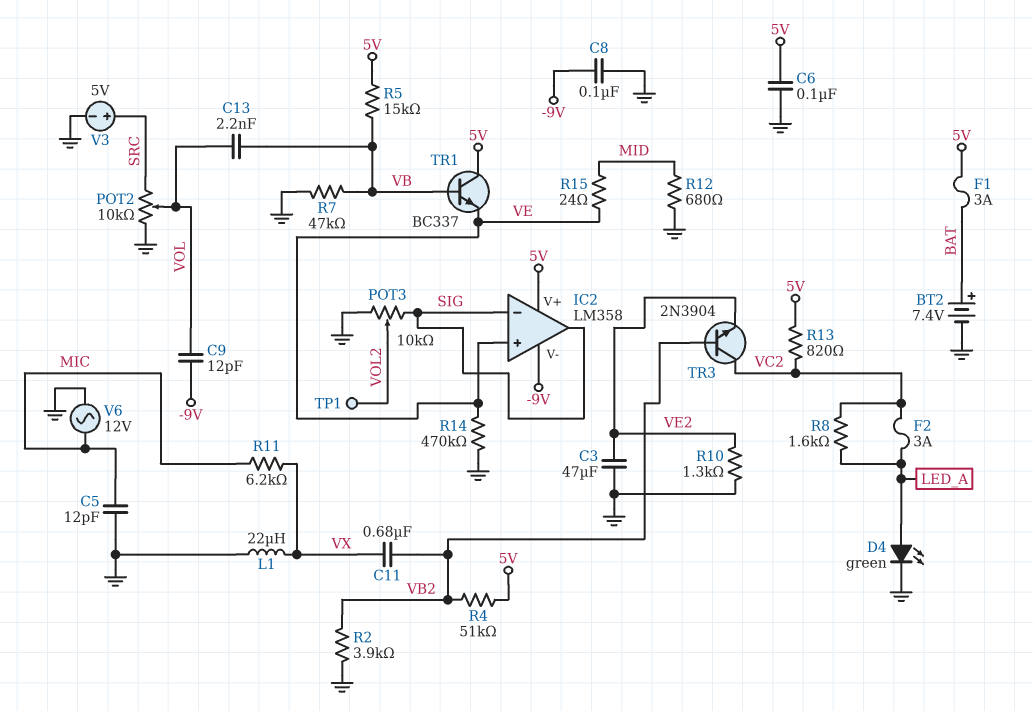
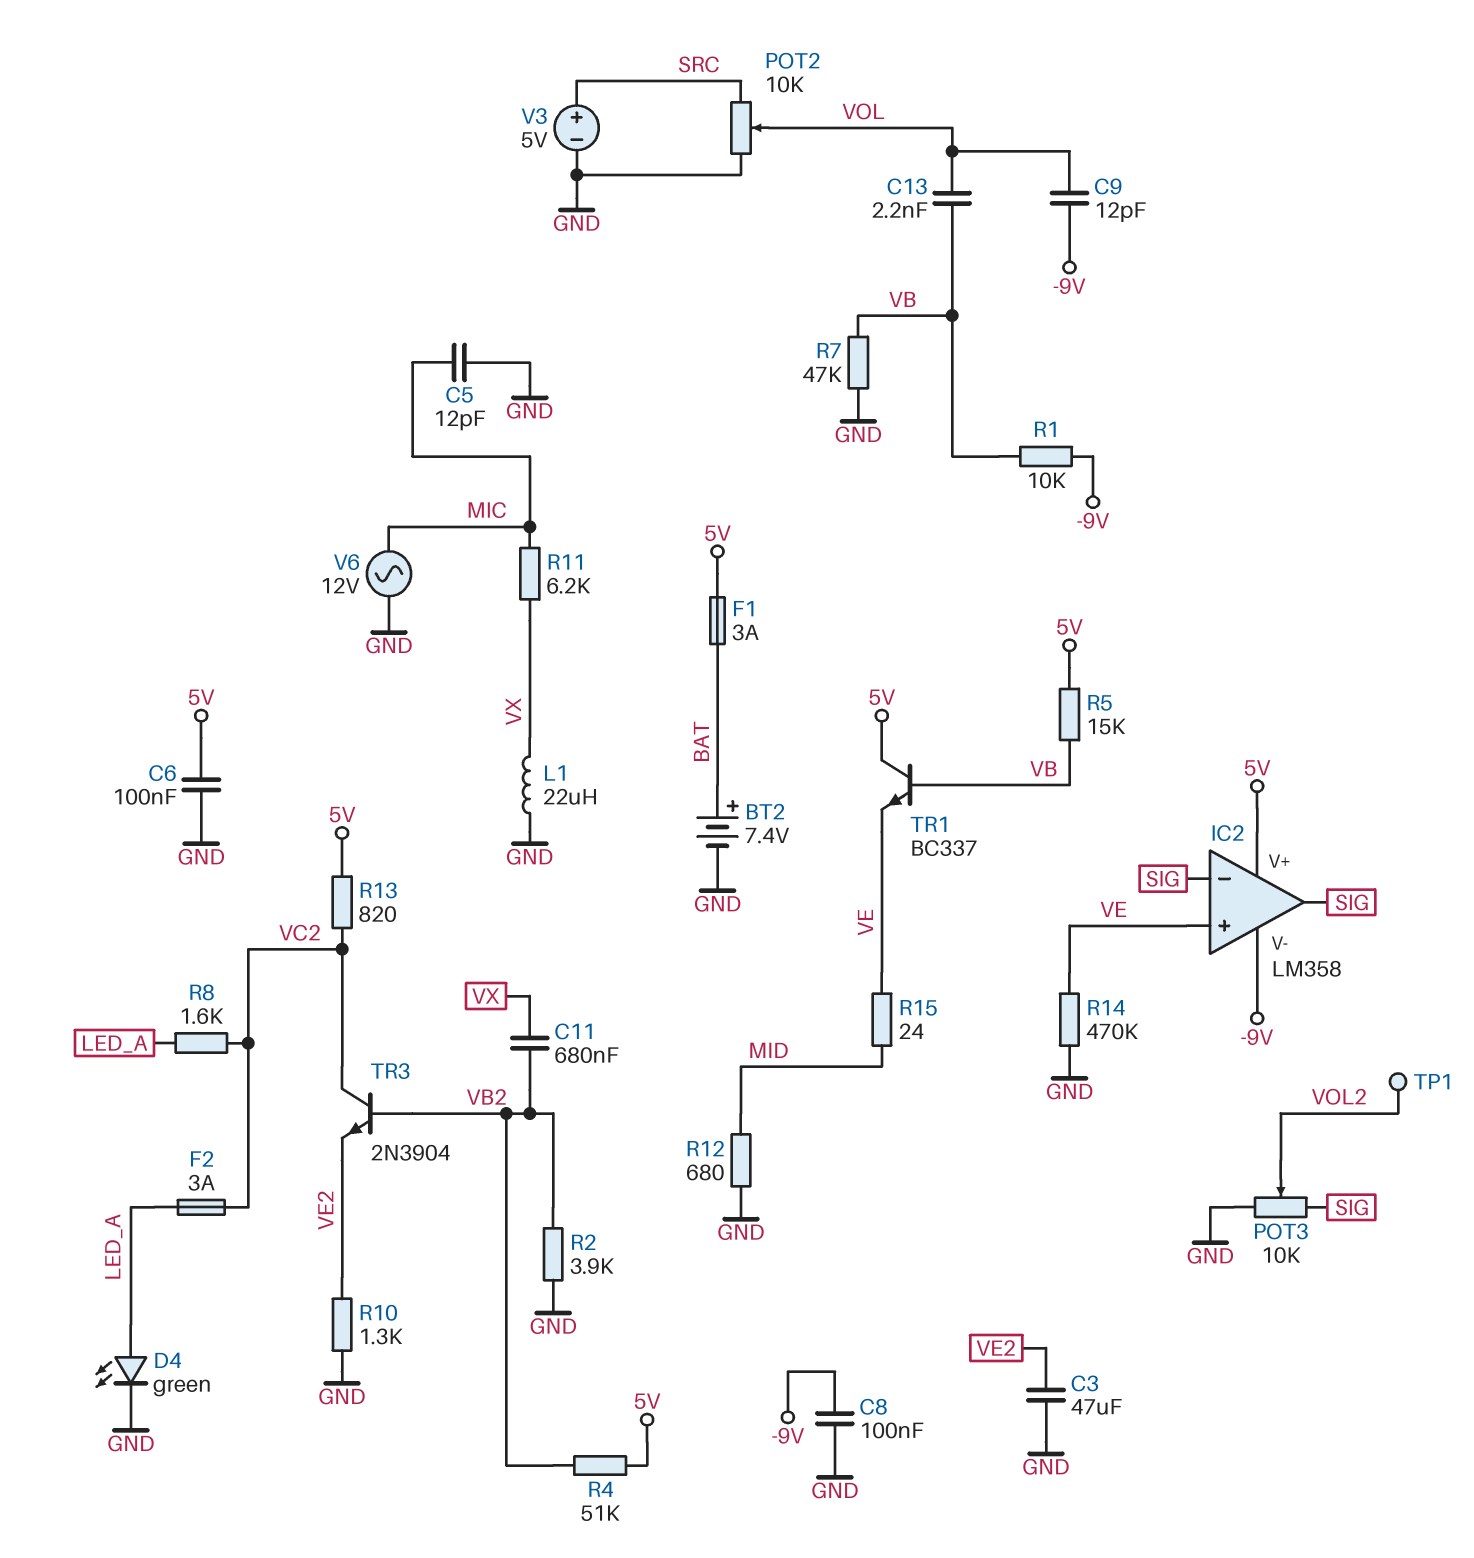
R1: none -> 10k (-9V, VB)

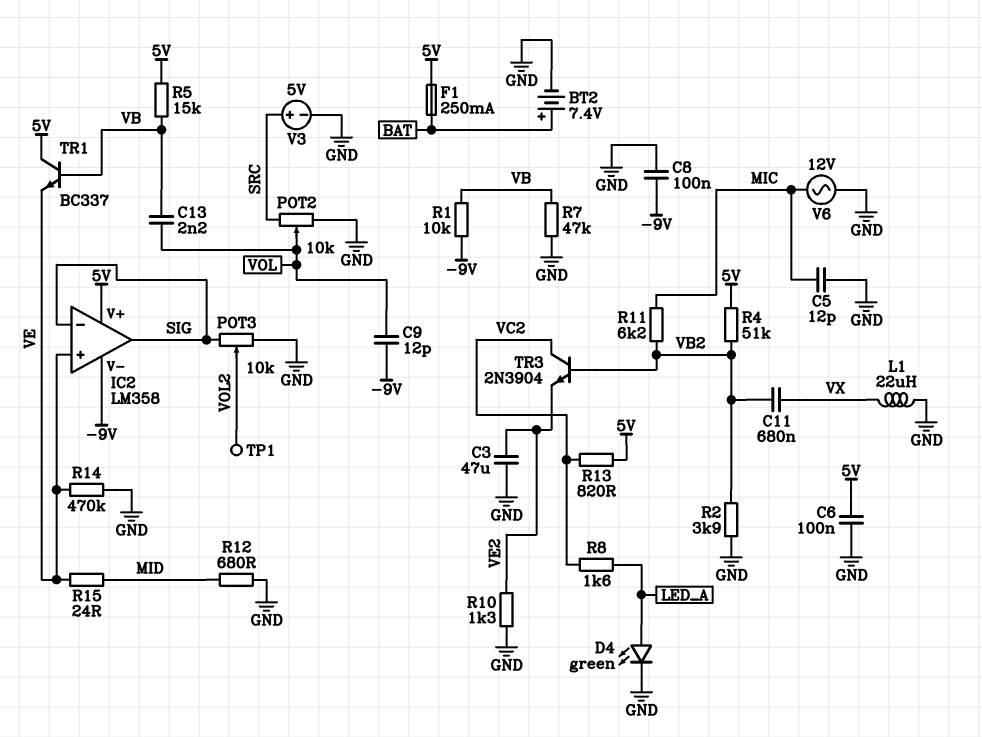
F1: 3A (5V, BAT) -> 250mA (5V, BAT)
F2: 3A (LED_A, VC2) -> none
R11: 6.2k (MIC, VX) -> 6.2k (MIC, VB2)

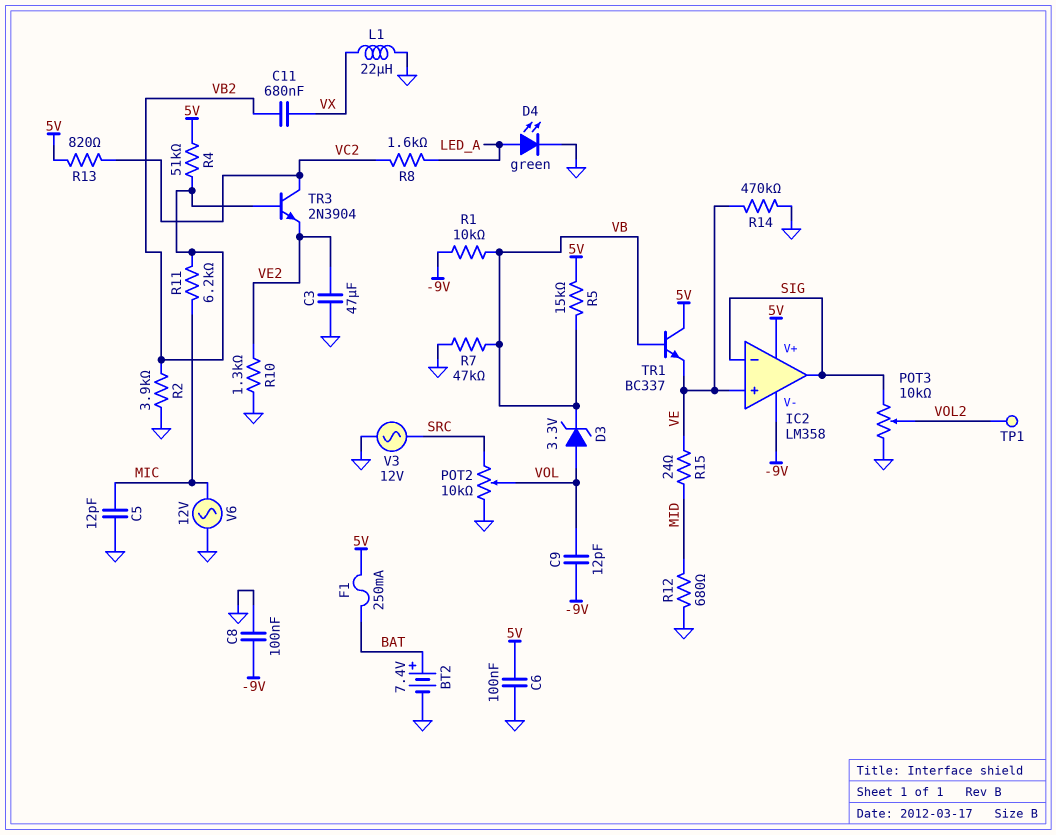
C13: 2.2nF (VB, VOL) -> none
D3: none -> zener 3.3V (A VOL, K VB)
V3: 5V (plus SRC, minus GND) -> AC 12V (GND, SRC)

